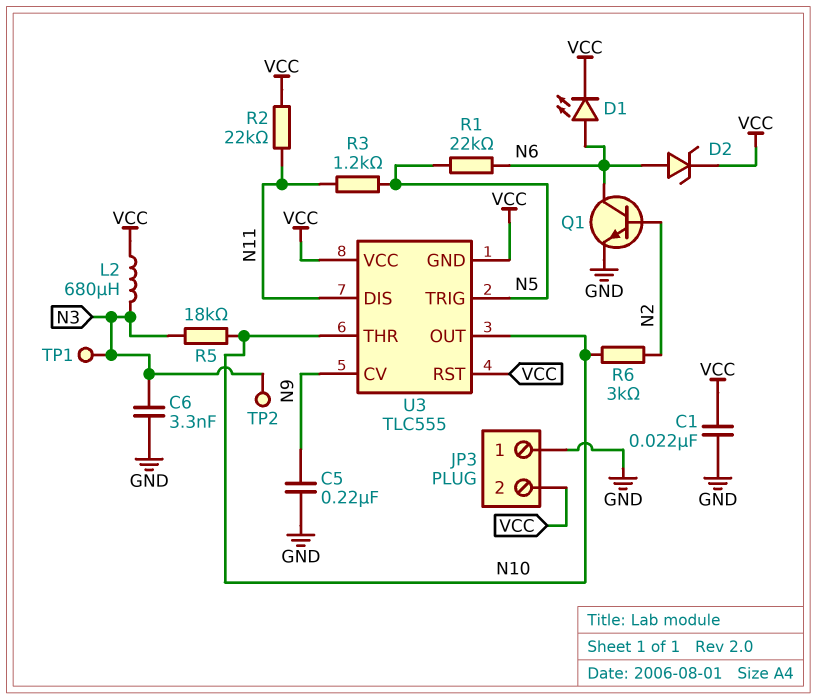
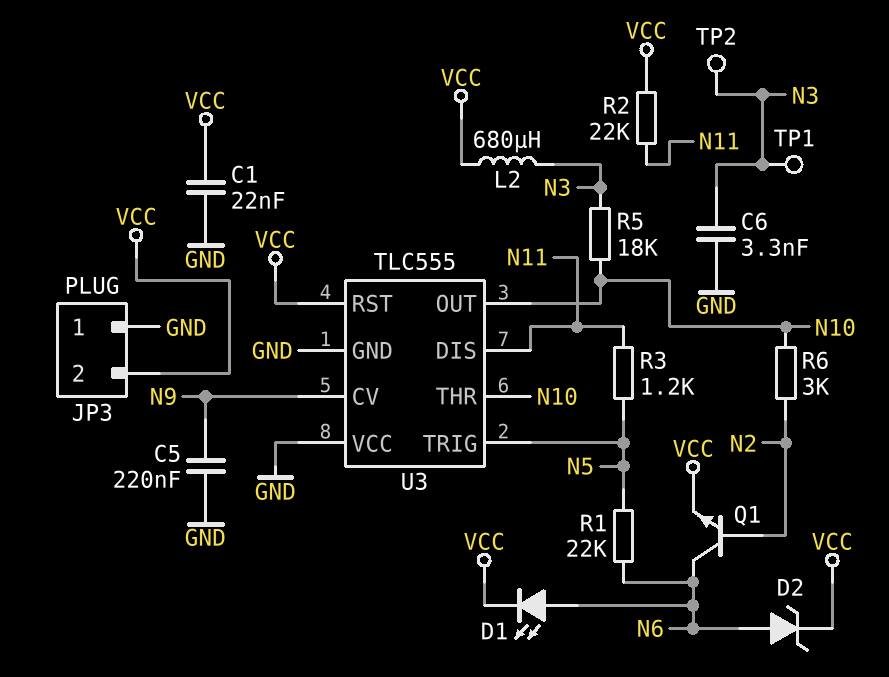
Q1: NPN (B N2, C N6, E GND) -> NPN (B N2, C N6, E VCC)
U3 pin GND: VCC -> GND
U3 pin VCC: VCC -> GND

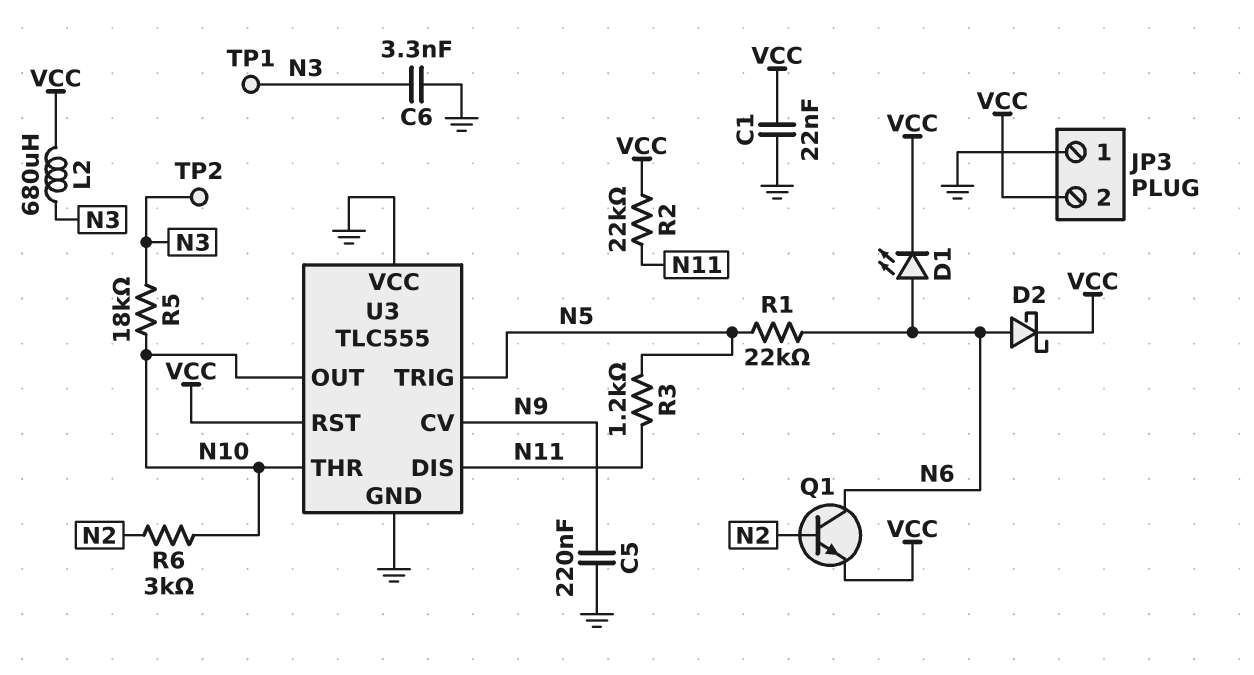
D2: zener (A N6, K VCC) -> schottky (A N6, K VCC)

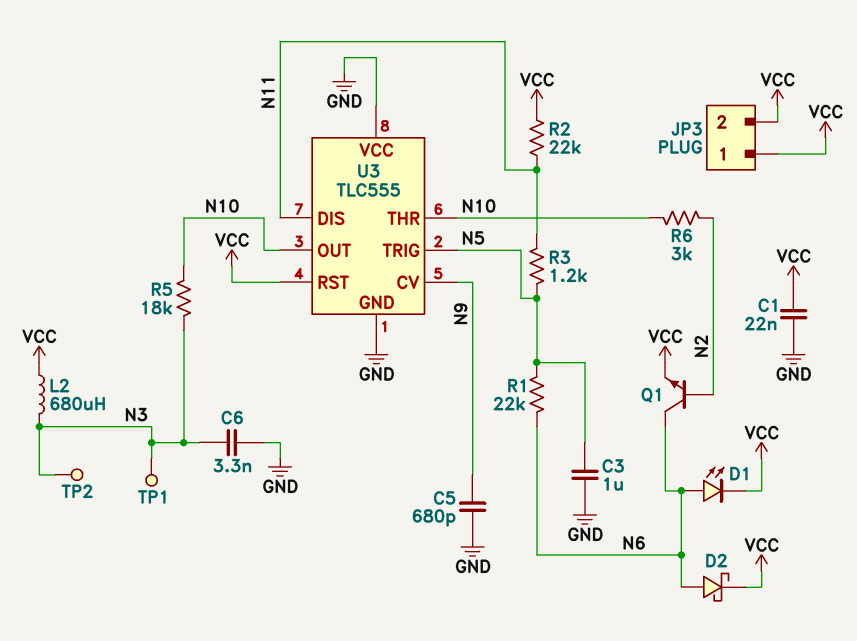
C3: none -> 1uF (GND, N5)
C5: 220nF (GND, N9) -> 680pF (GND, N9)
JP3 pin 1: GND -> VCC

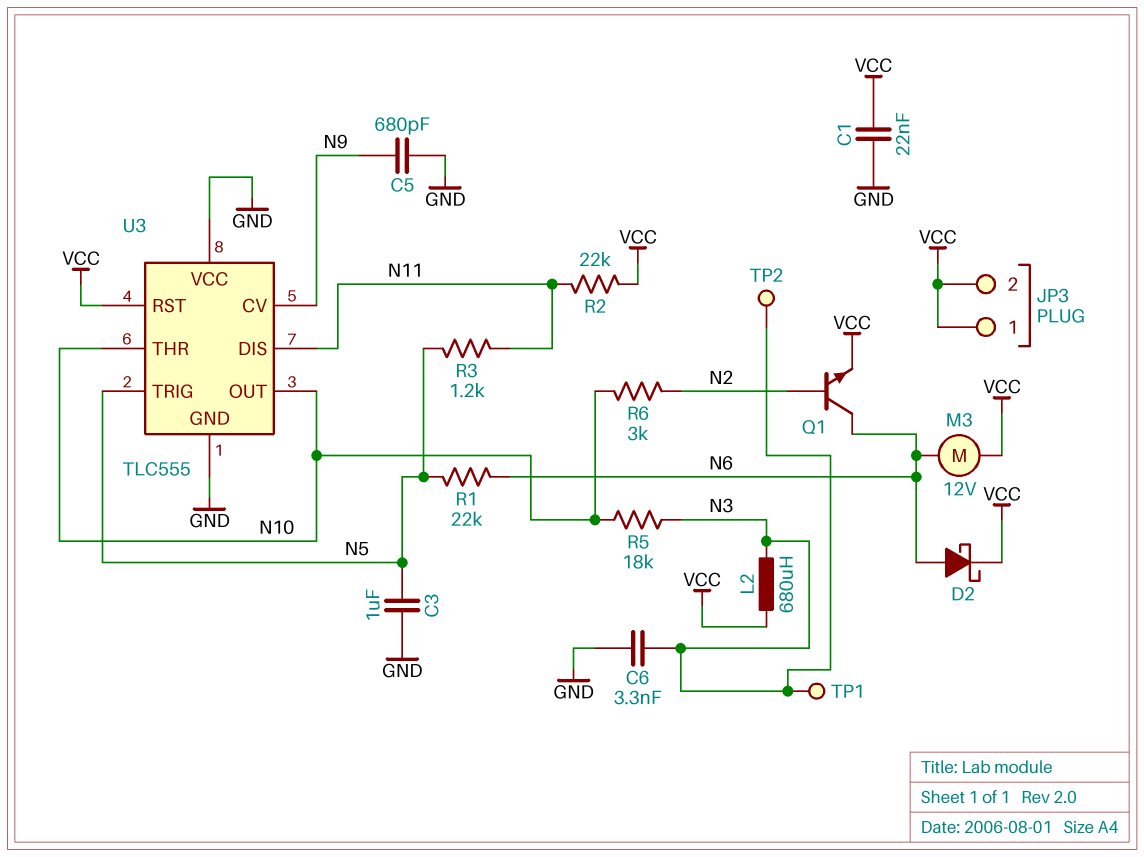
D1: LED (A N6, K VCC) -> none
M3: none -> motor 12V (N6, VCC)

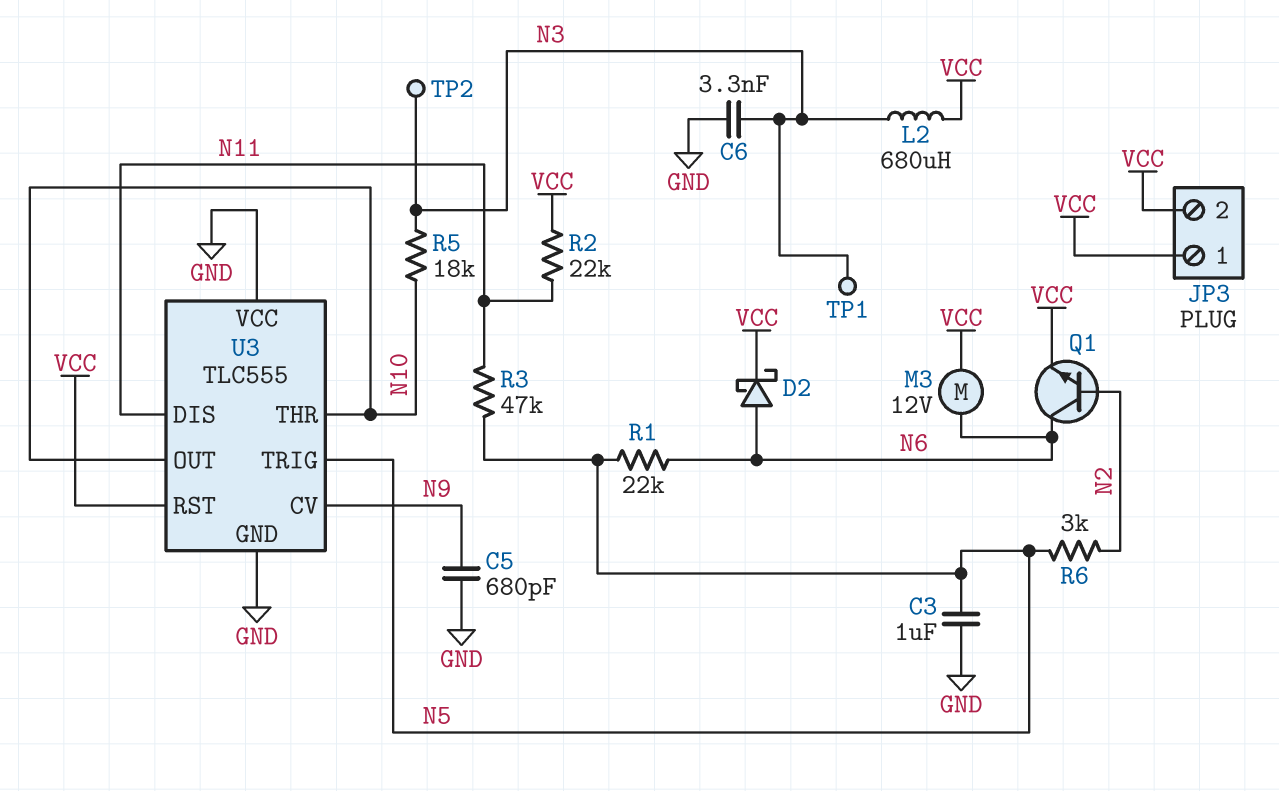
C1: 22nF (GND, VCC) -> none
R3: 1.2k (N5, N11) -> 47k (N5, N11)
R6: 3k (N2, N10) -> 3k (N2, N5)

